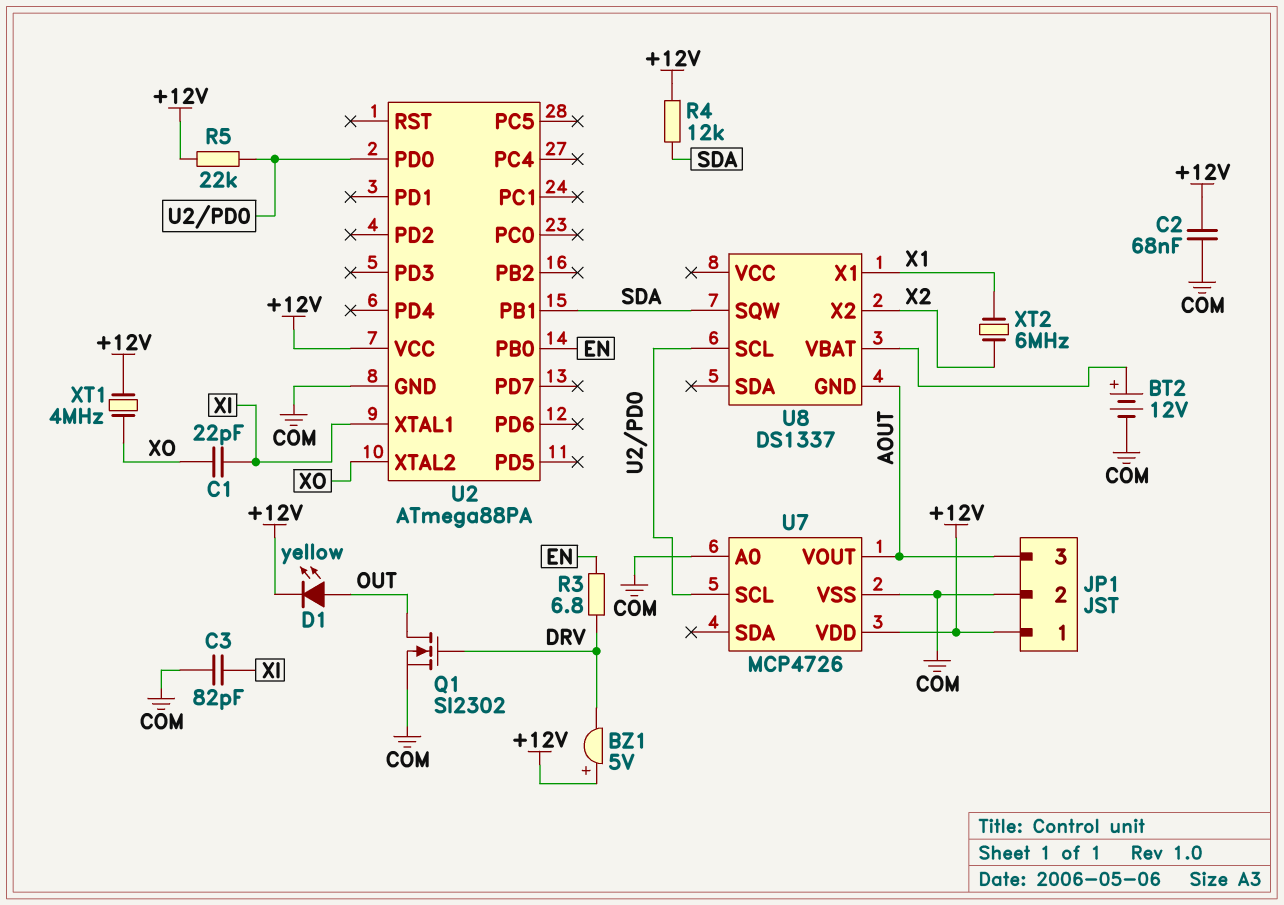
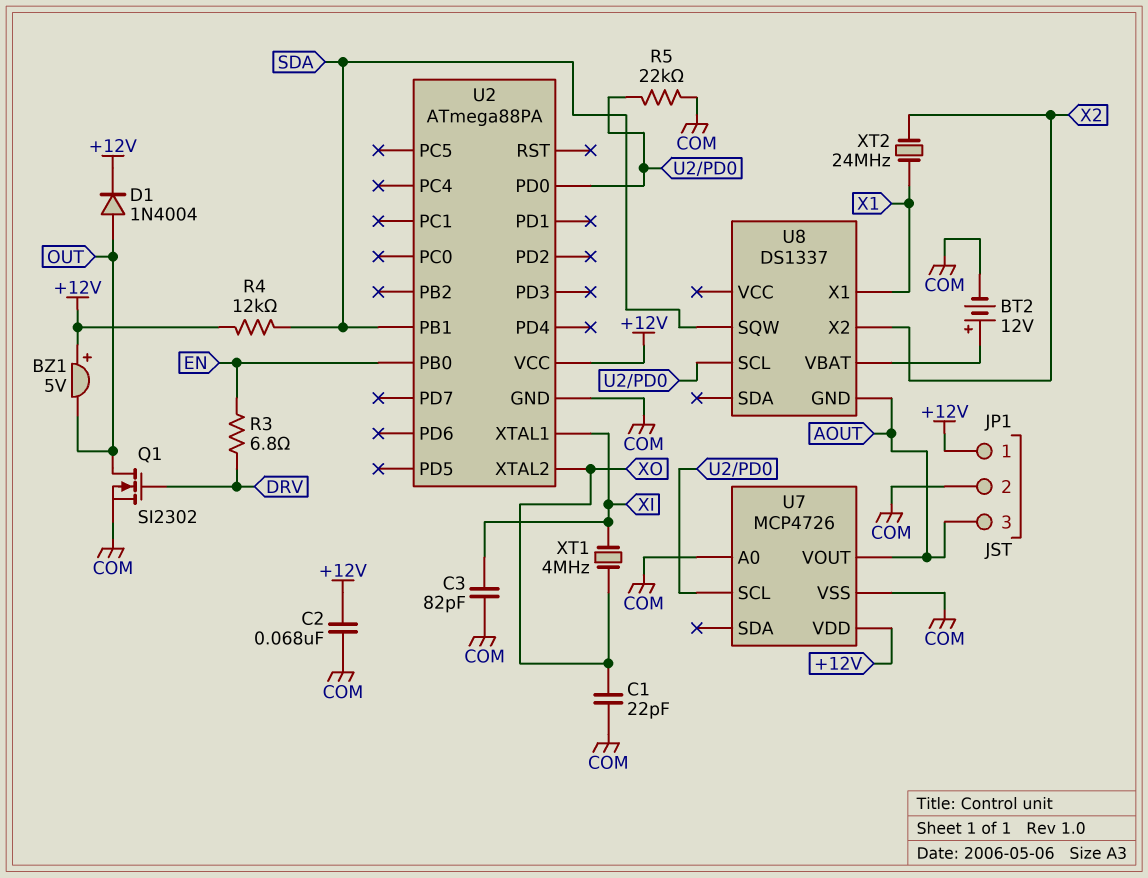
BZ1: buzzer 5V (plus +12V, minus DRV) -> buzzer 5V (plus +12V, minus OUT)
C1: 22pF (XI, XO) -> 22pF (COM, XO)
D1: LED yellow (A OUT, K +12V) -> diode 1N4004 (A OUT, K +12V)
R5: 22k (+12V, U2/PD0) -> 22k (COM, U2/PD0)
XT1: 4MHz (+12V, XO) -> 4MHz (XI, XO)
XT2: 6MHz (X1, X2) -> 24MHz (X1, X2)

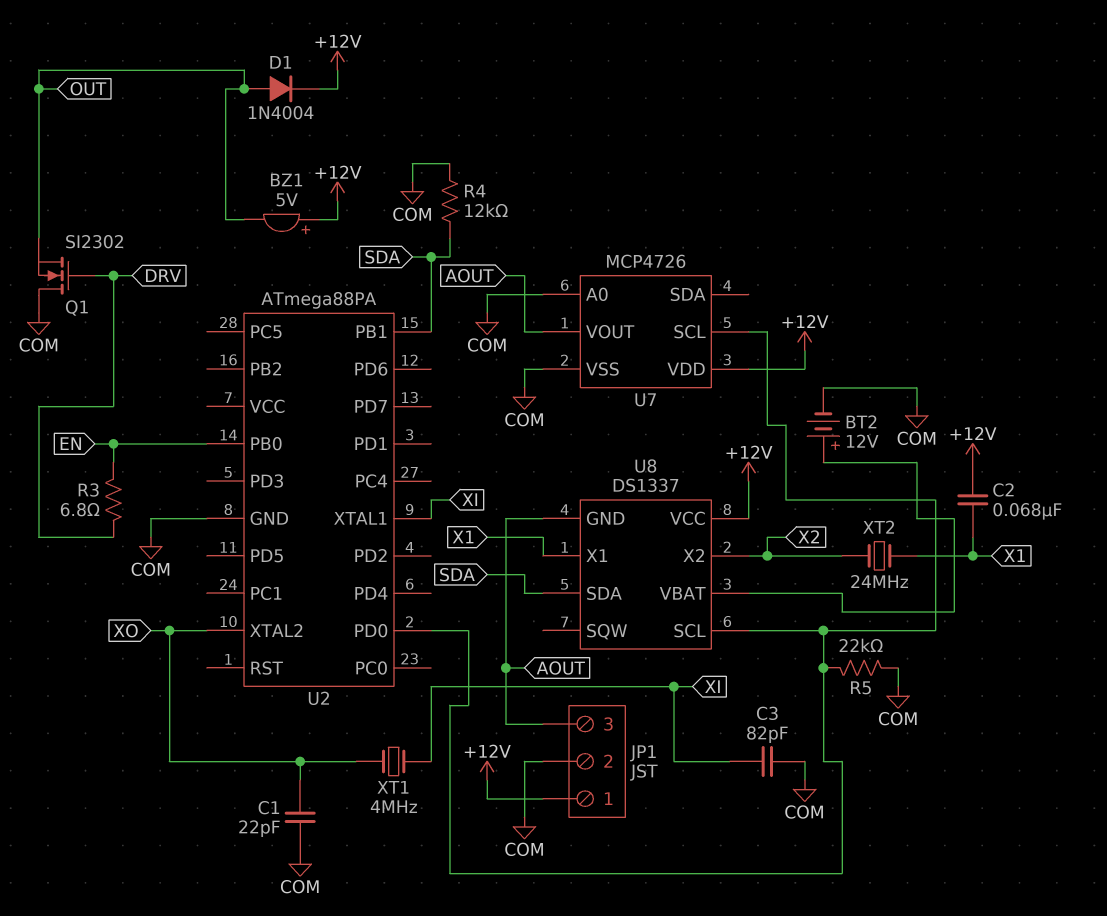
C2: 68nF (+12V, COM) -> 68nF (+12V, X1)
Q1: NMOS SI2302 (G DRV, D OUT, S COM) -> NMOS SI2302 (G DRV, D COM, S OUT)
R4: 12k (+12V, SDA) -> 12k (COM, SDA)
U2 pin VCC: +12V -> none
U8 pin SDA: none -> SDA
U8 pin SQW: SDA -> none
U8 pin VCC: none -> +12V

